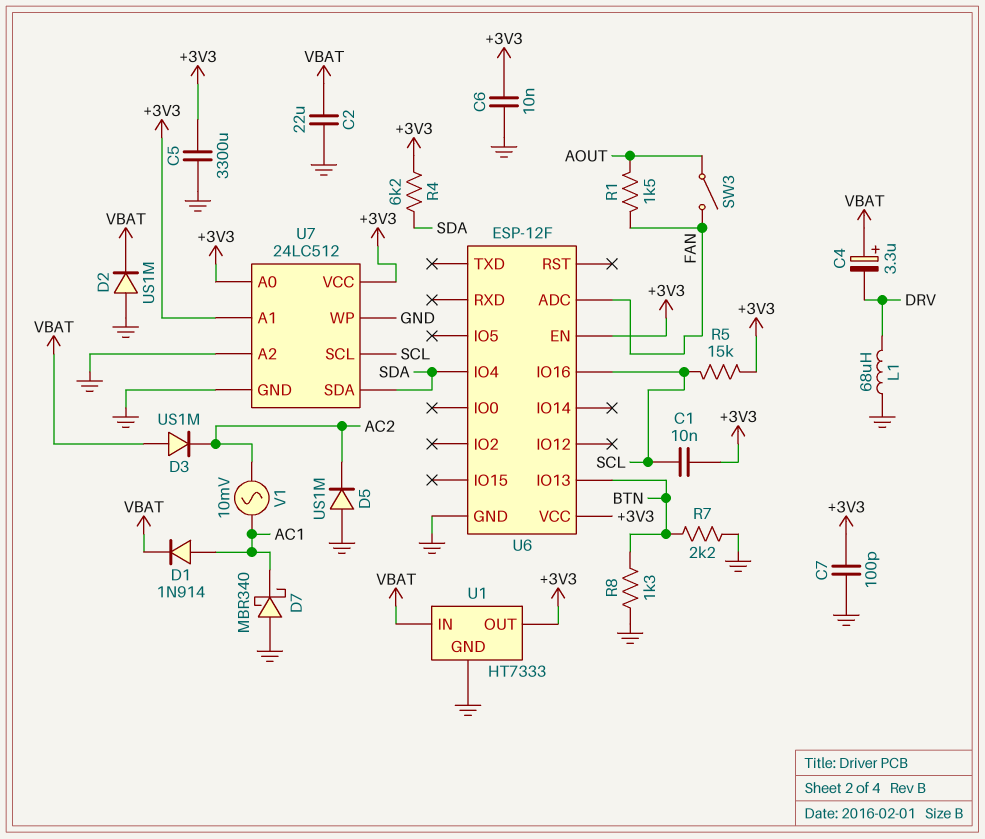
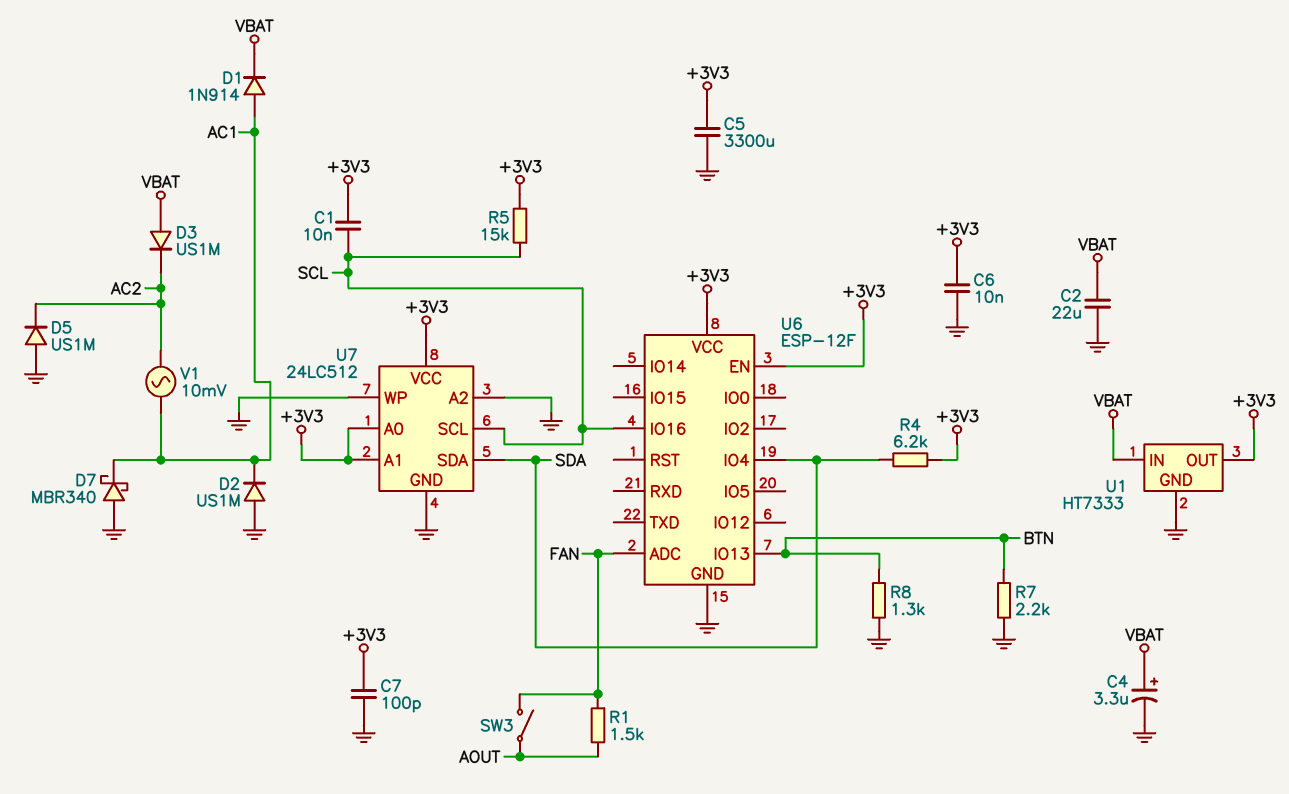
C4: 3.3uF (plus VBAT, minus DRV) -> 3.3uF (plus VBAT, minus GND)
D2: diode US1M (A GND, K VBAT) -> diode US1M (A GND, K AC1)
L1: 68uH (DRV, GND) -> none

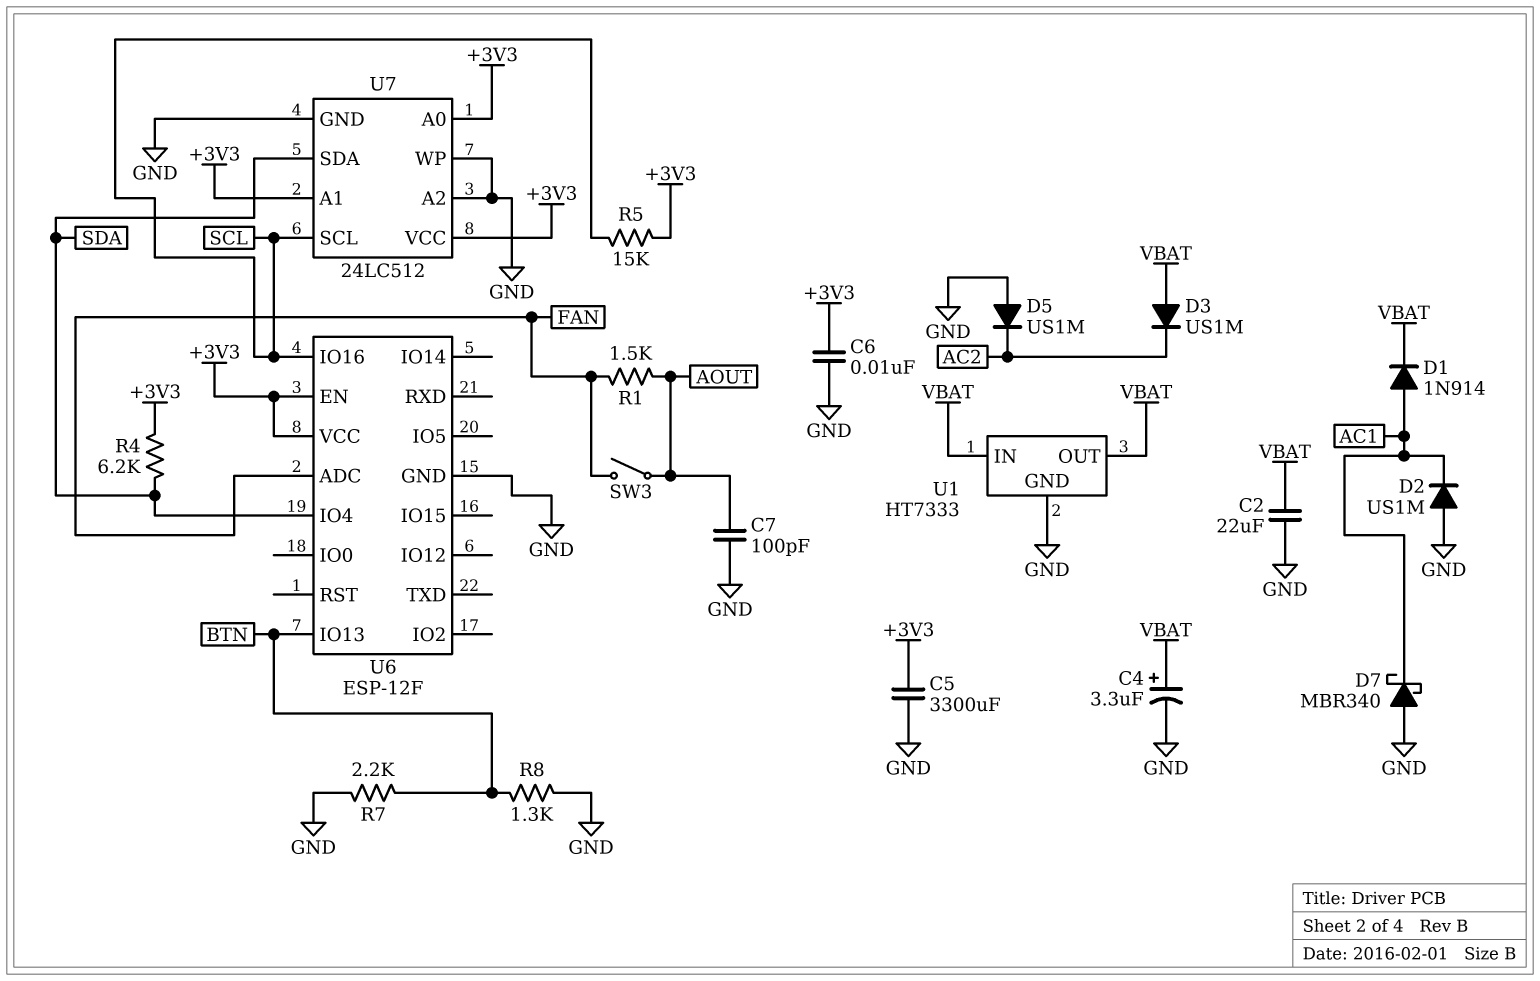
C1: 10nF (+3V3, SCL) -> none
C7: 100pF (+3V3, GND) -> 100pF (AOUT, GND)
U1 pin OUT: +3V3 -> VBAT
V1: AC 10mV (AC1, AC2) -> none

